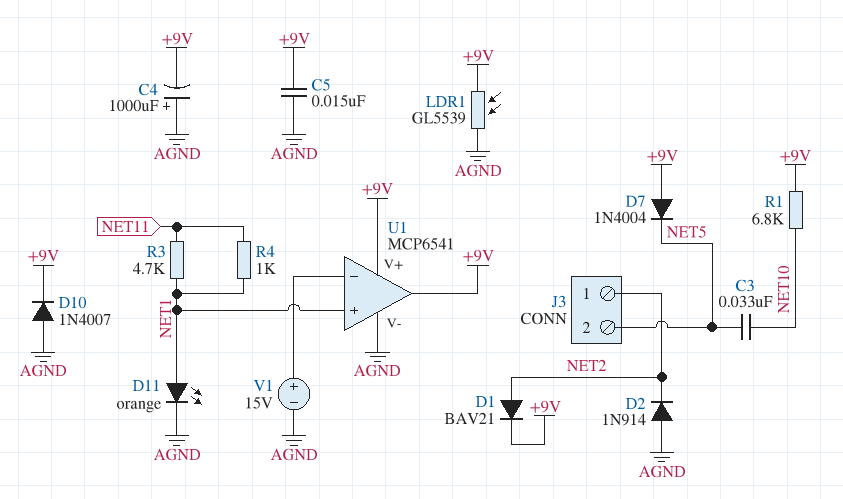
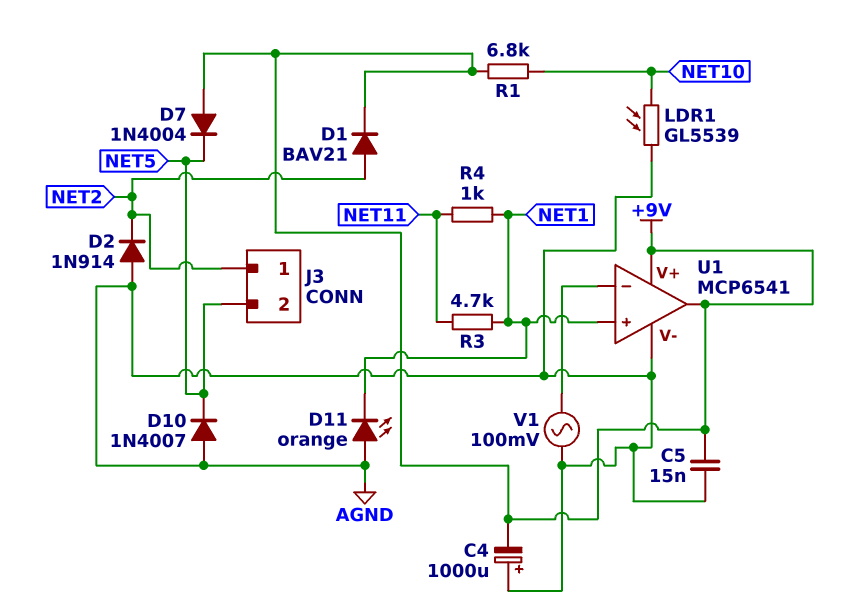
C3: 33nF (NET5, NET10) -> none
D10: diode 1N4007 (A AGND, K +9V) -> diode 1N4007 (A AGND, K NET5)
D11: LED orange (A NET1, K AGND) -> LED orange (A AGND, K NET1)
LDR1: GL5539 (+9V, AGND) -> GL5539 (AGND, NET10)
V1: 15V (plus U1/in-, minus AGND) -> AC 100mV (AGND, U1/in-)

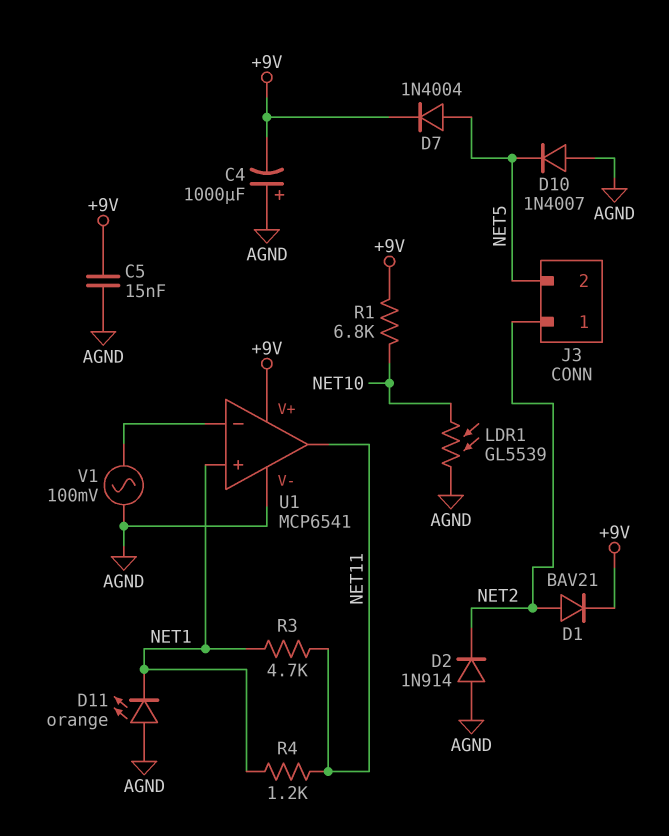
D7: diode 1N4004 (A +9V, K NET5) -> diode 1N4004 (A NET5, K +9V)
R4: 1k (NET1, NET11) -> 1.2k (NET1, NET11)
U1 pin out: +9V -> NET11

